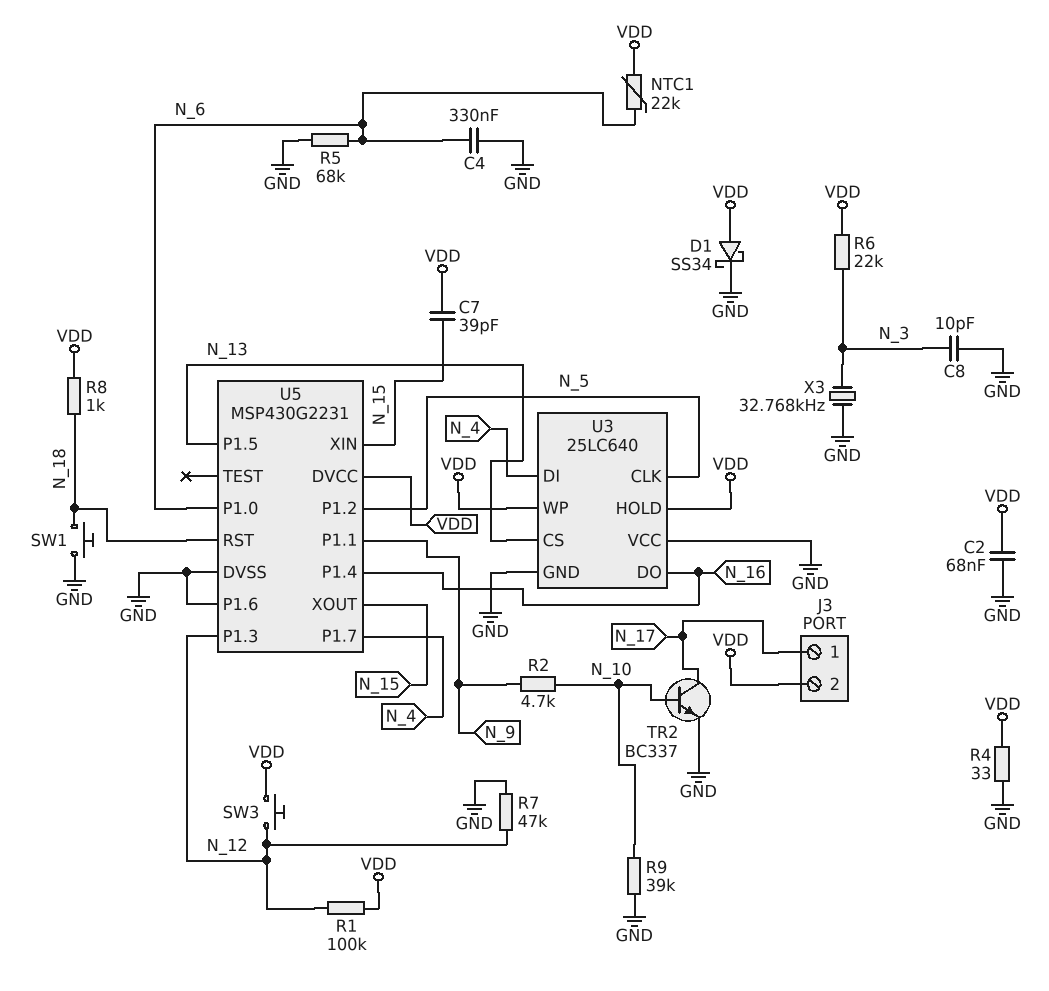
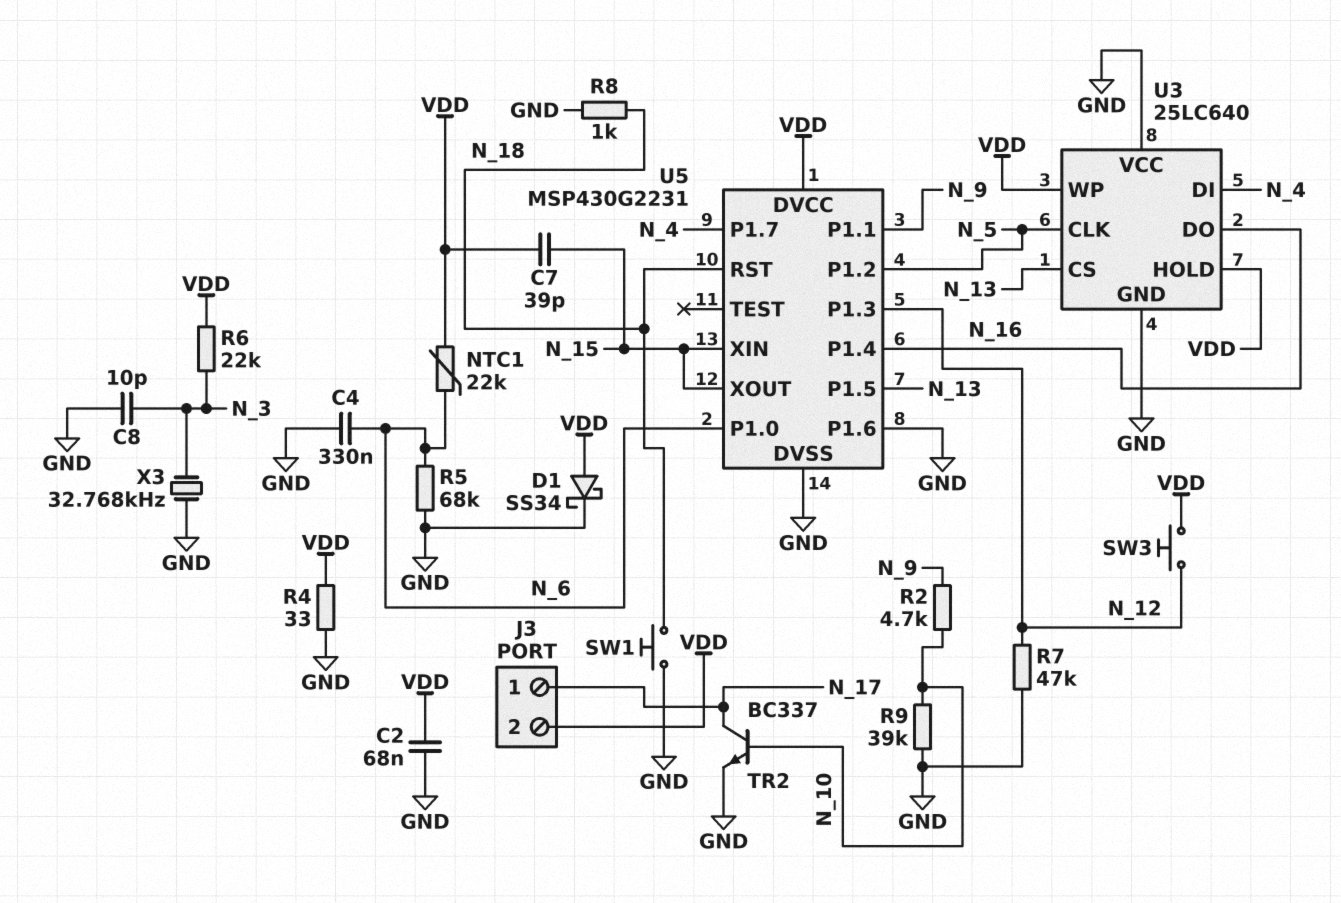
R1: 100k (N_12, VDD) -> none
R8: 1k (N_18, VDD) -> 1k (GND, N_18)

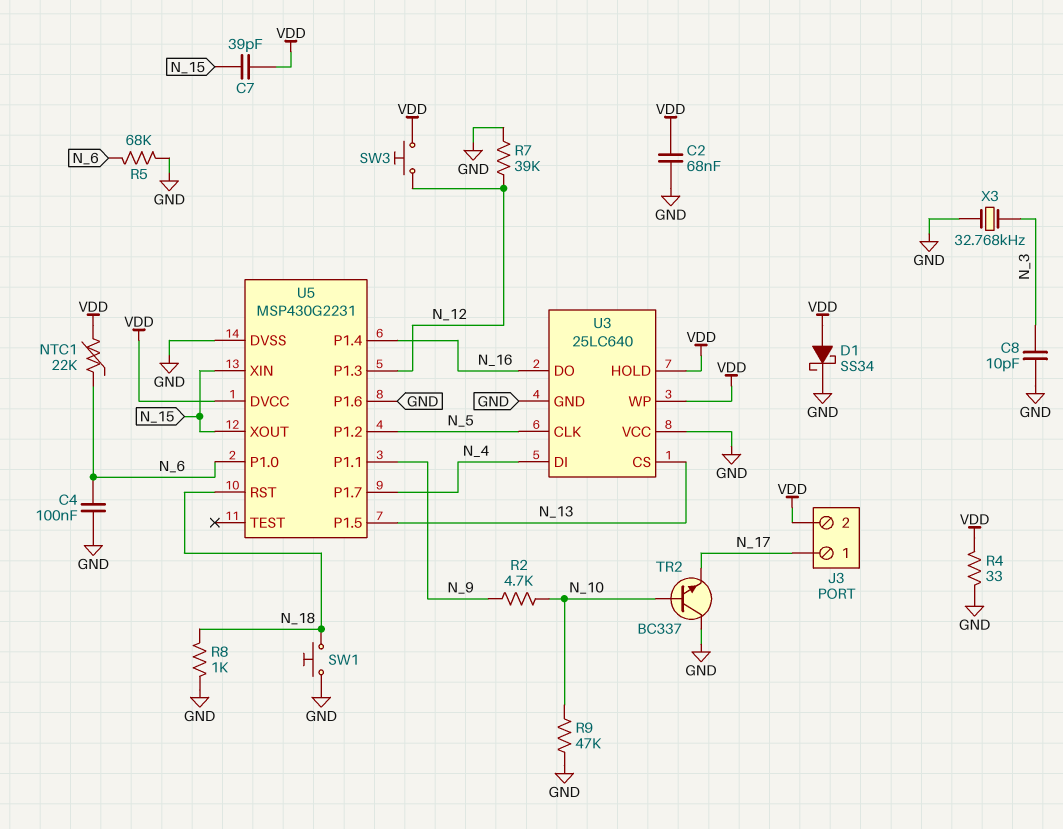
C4: 330nF (GND, N_6) -> 100nF (GND, N_6)
R6: 22k (N_3, VDD) -> none
R7: 47k (GND, N_12) -> 39k (GND, N_12)
R9: 39k (GND, N_10) -> 47k (GND, N_10)
TR2: NPN BC337 (B N_10, C N_17, E GND) -> NPN BC337 (B N_10, C GND, E N_17)

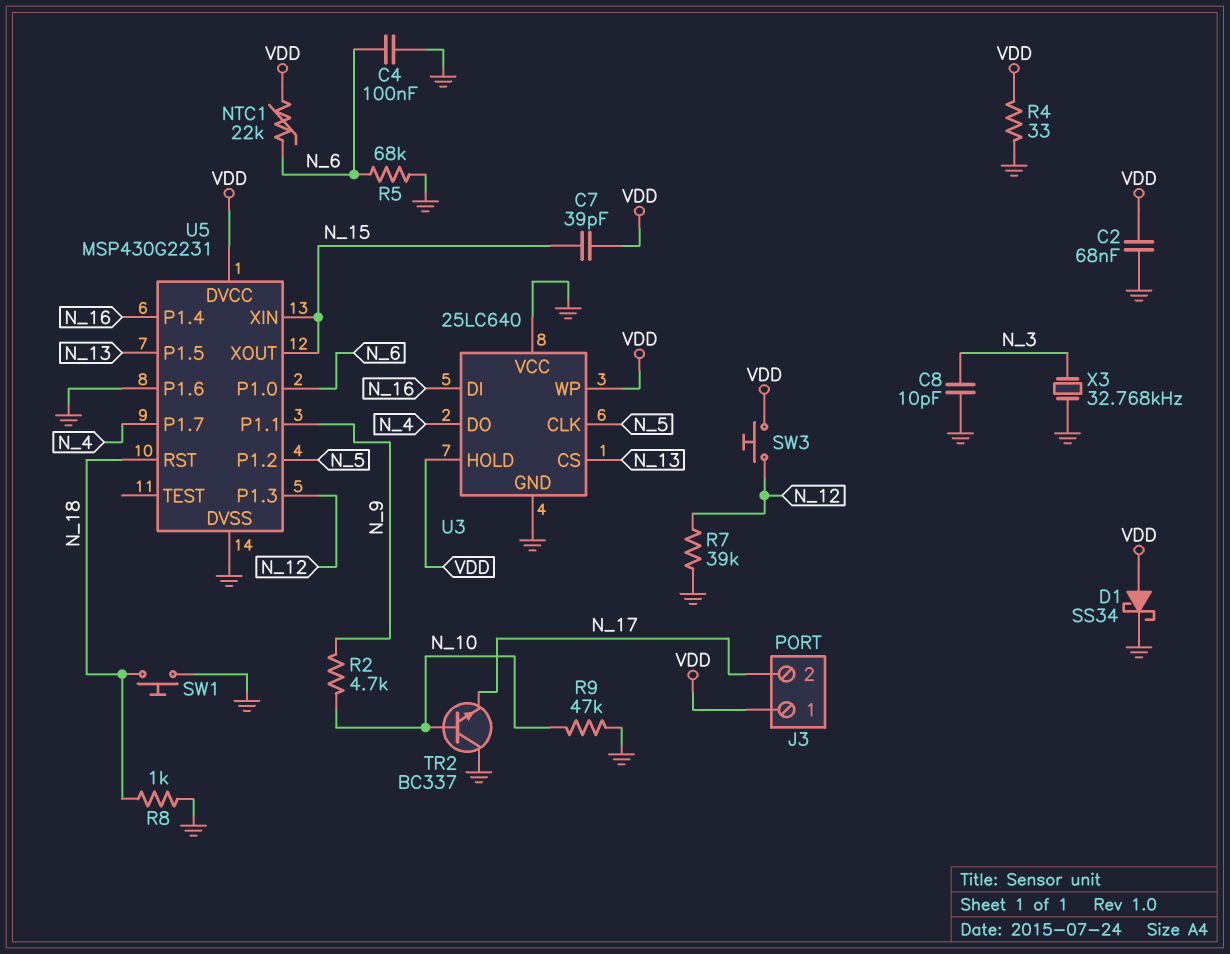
J3 pin 1: N_17 -> VDD
J3 pin 2: VDD -> N_17
U3 pin DI: N_4 -> N_16
U3 pin DO: N_16 -> N_4

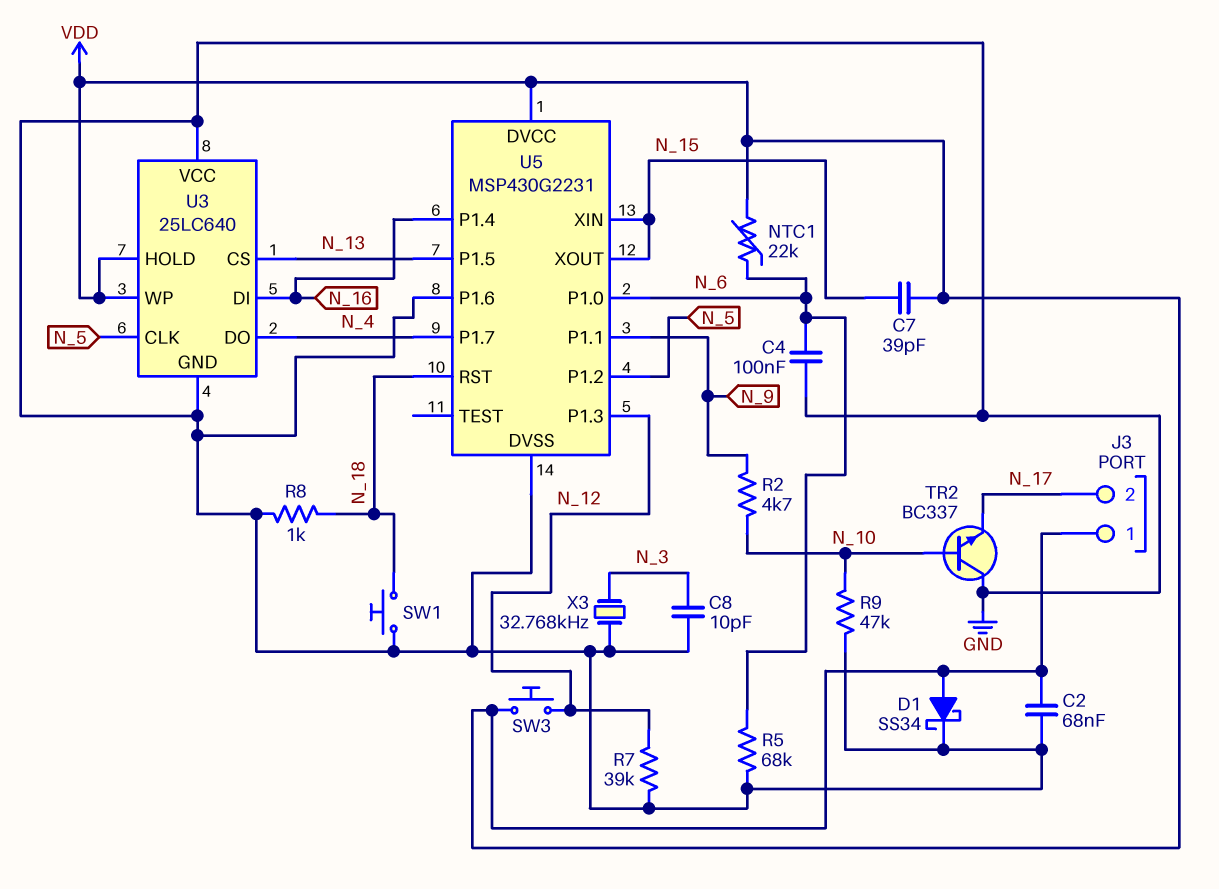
R4: 33 (GND, VDD) -> none

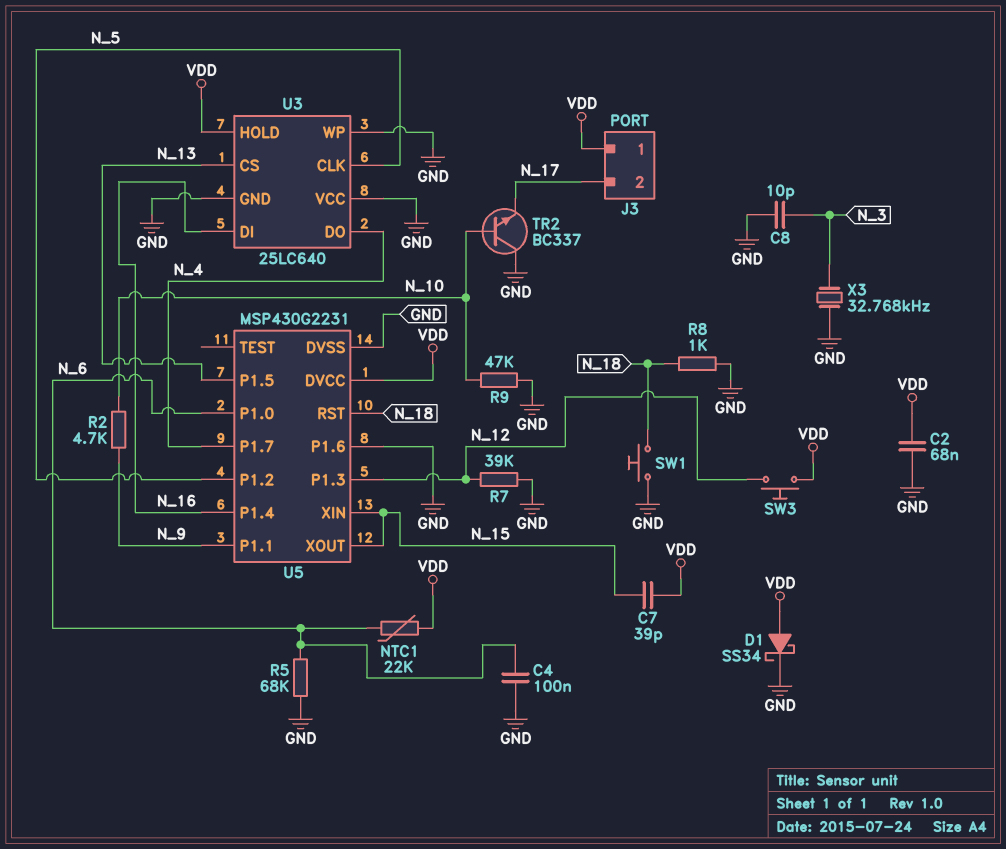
U3 pin WP: VDD -> GND

